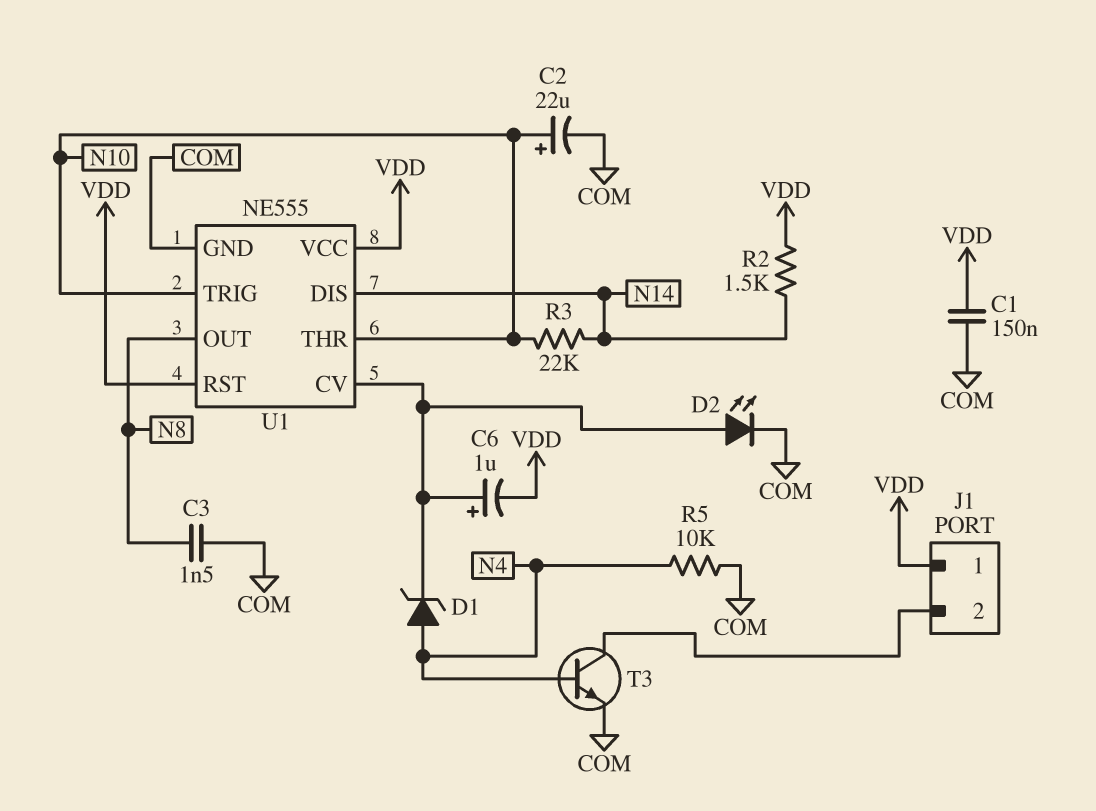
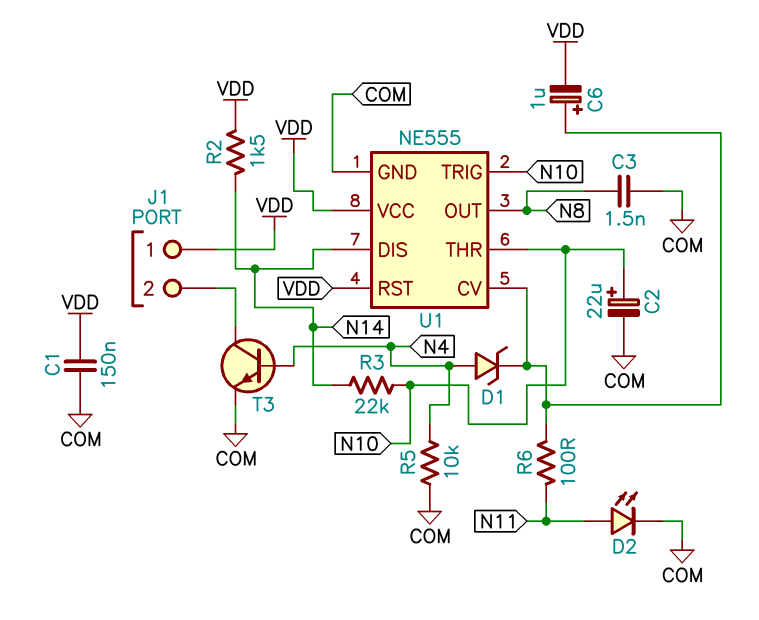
D2: LED (A U1/CV, K COM) -> LED (A N11, K COM)
R6: none -> 100 (N11, U1/CV)

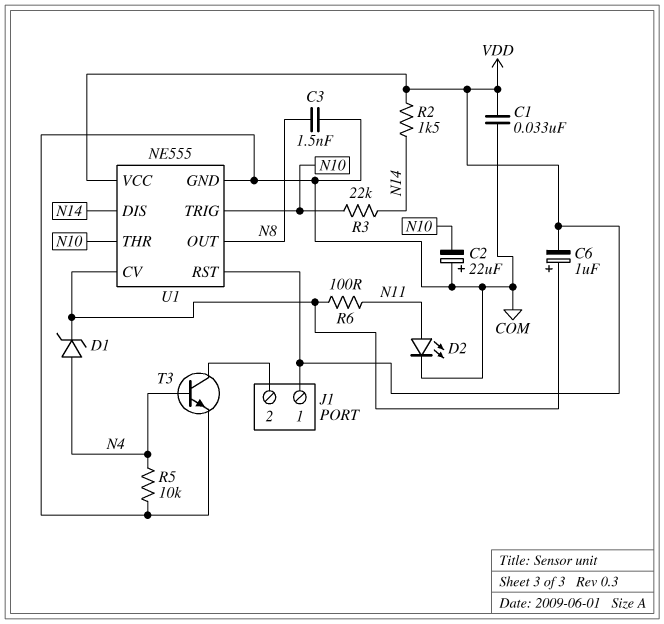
C1: 150nF (COM, VDD) -> 33nF (COM, VDD)
C2: 22uF (plus N10, minus COM) -> 22uF (plus COM, minus N10)

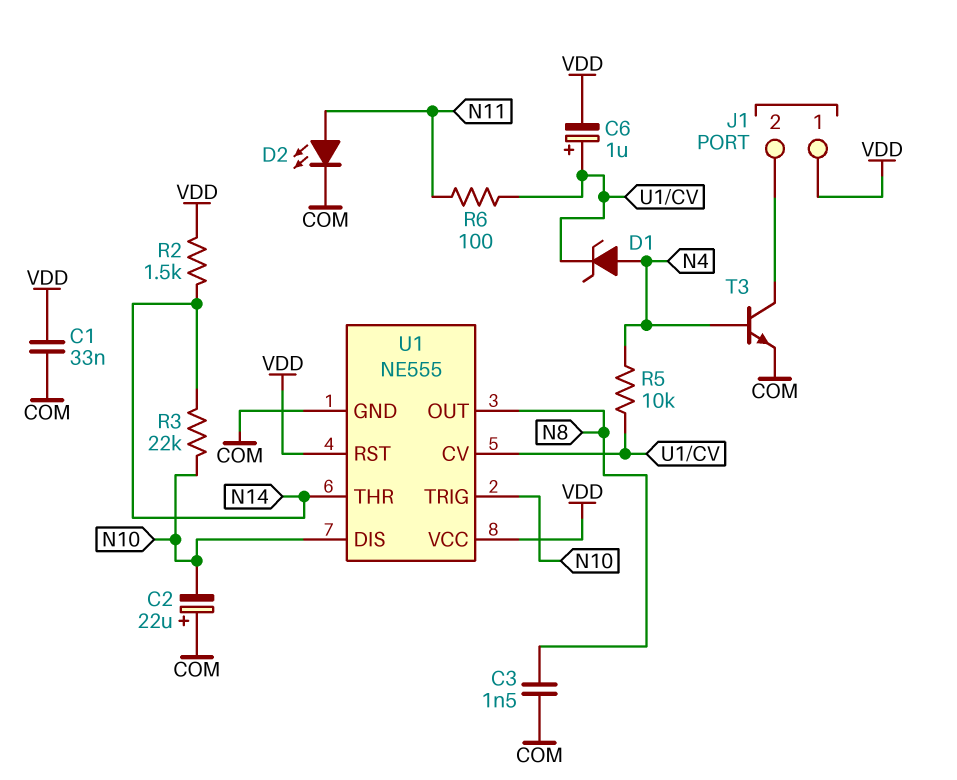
R5: 10k (COM, N4) -> 10k (N4, U1/CV)
U1 pin DIS: N14 -> N10
U1 pin THR: N10 -> N14

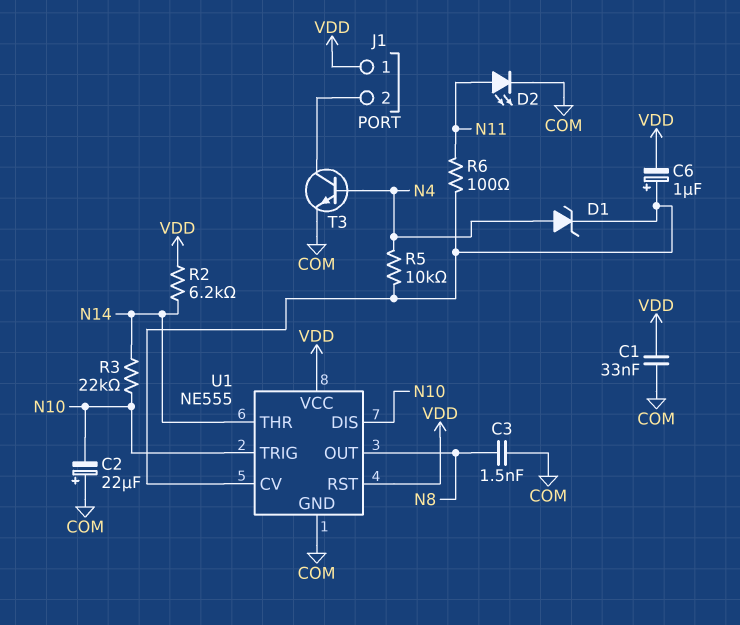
R2: 1.5k (N14, VDD) -> 6.2k (N14, VDD)

